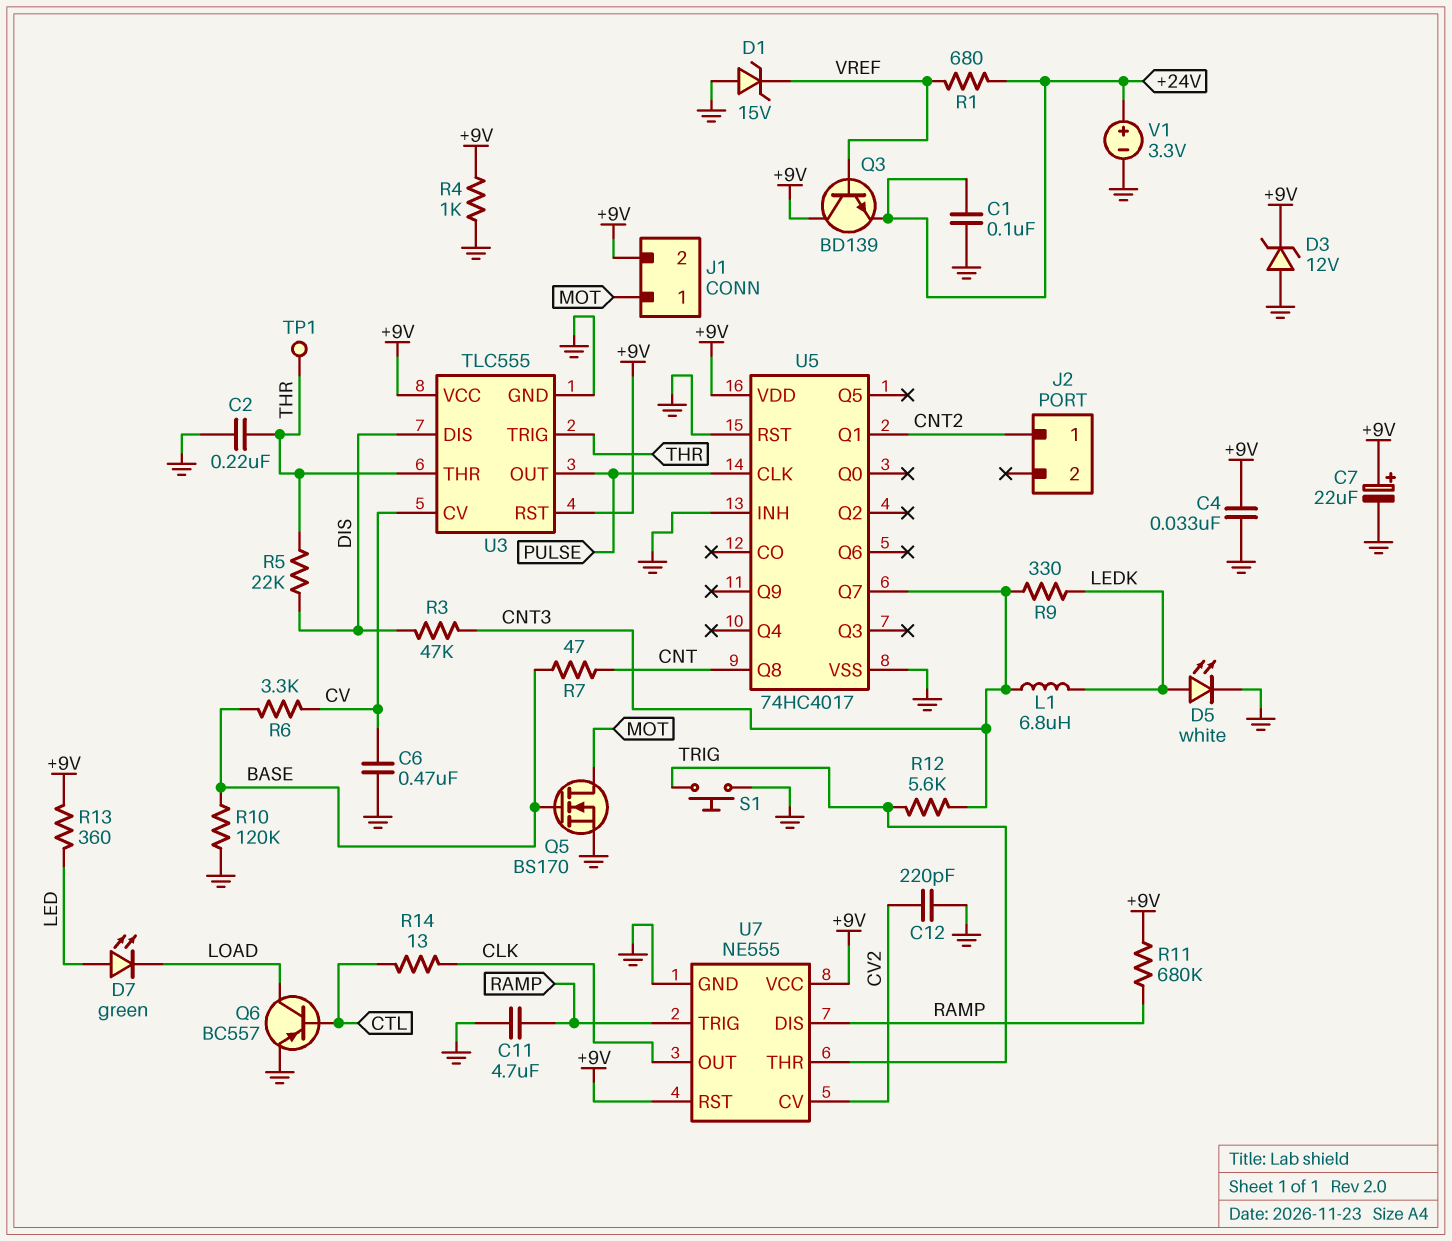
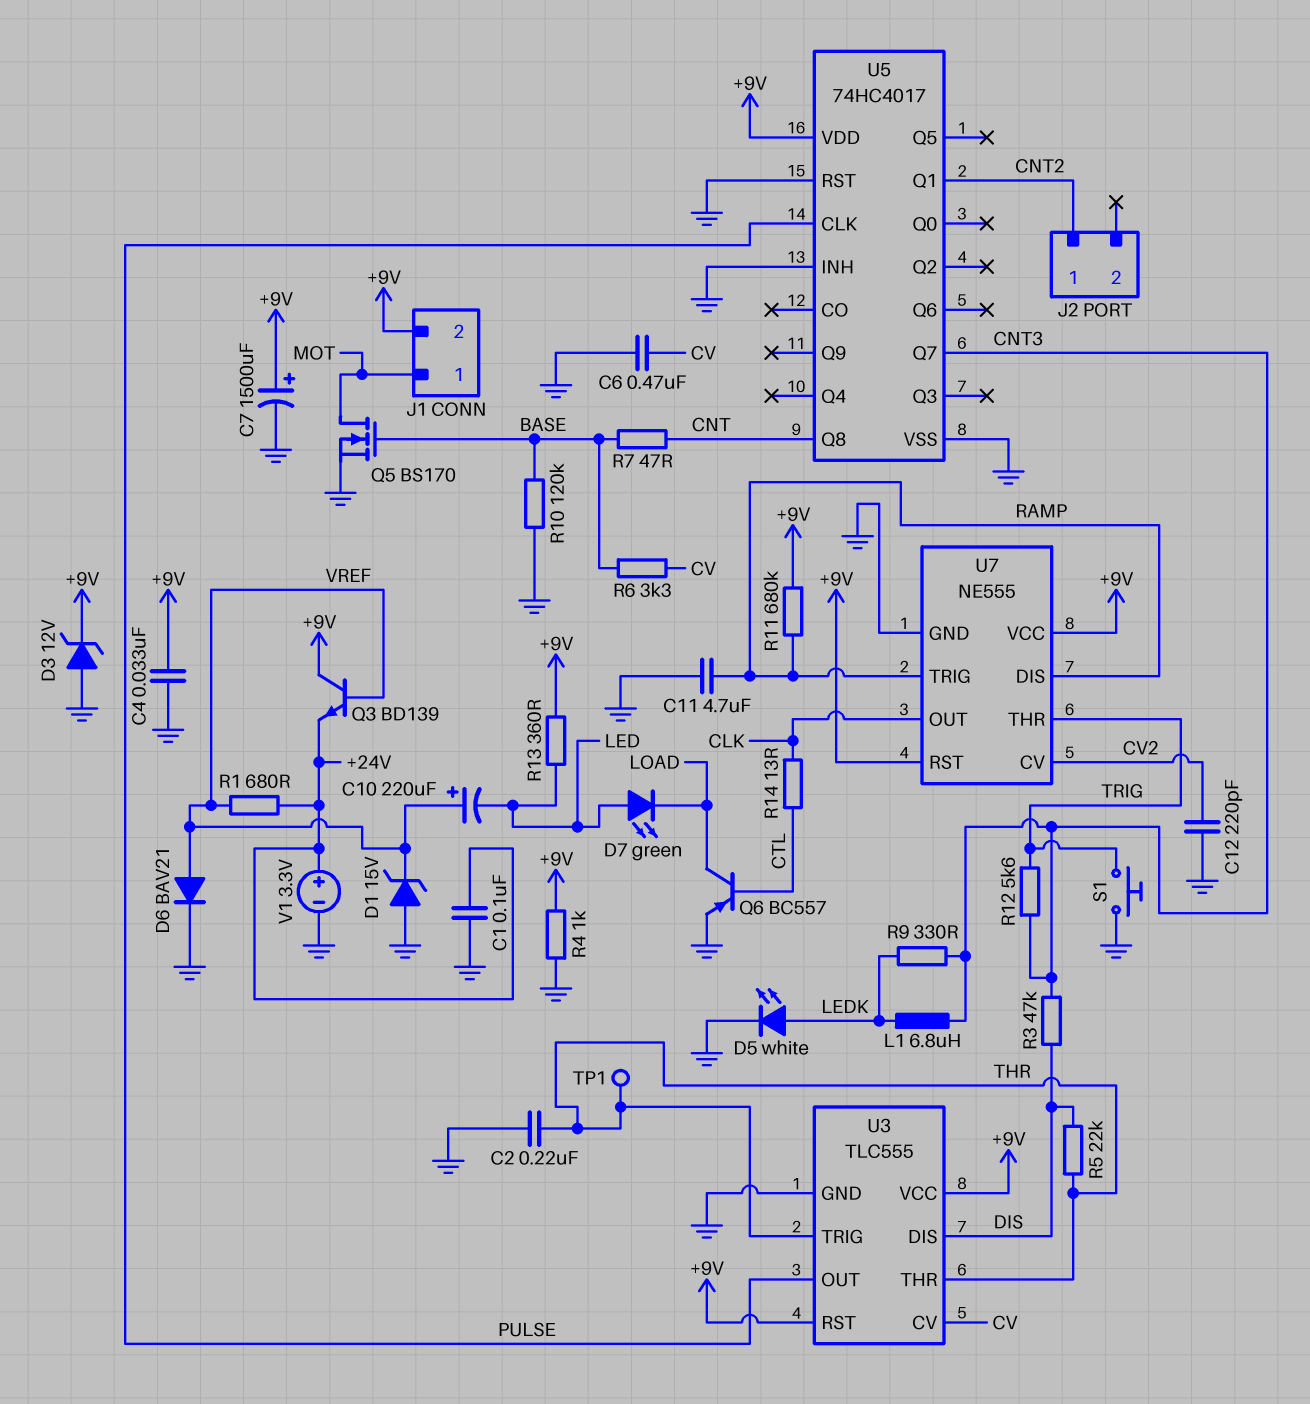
C7: 22uF (plus +9V, minus GND) -> 1500uF (plus +9V, minus GND)
C10: none -> 220uF (plus VREF, minus LED)
D6: none -> diode BAV21 (A VREF, K GND)

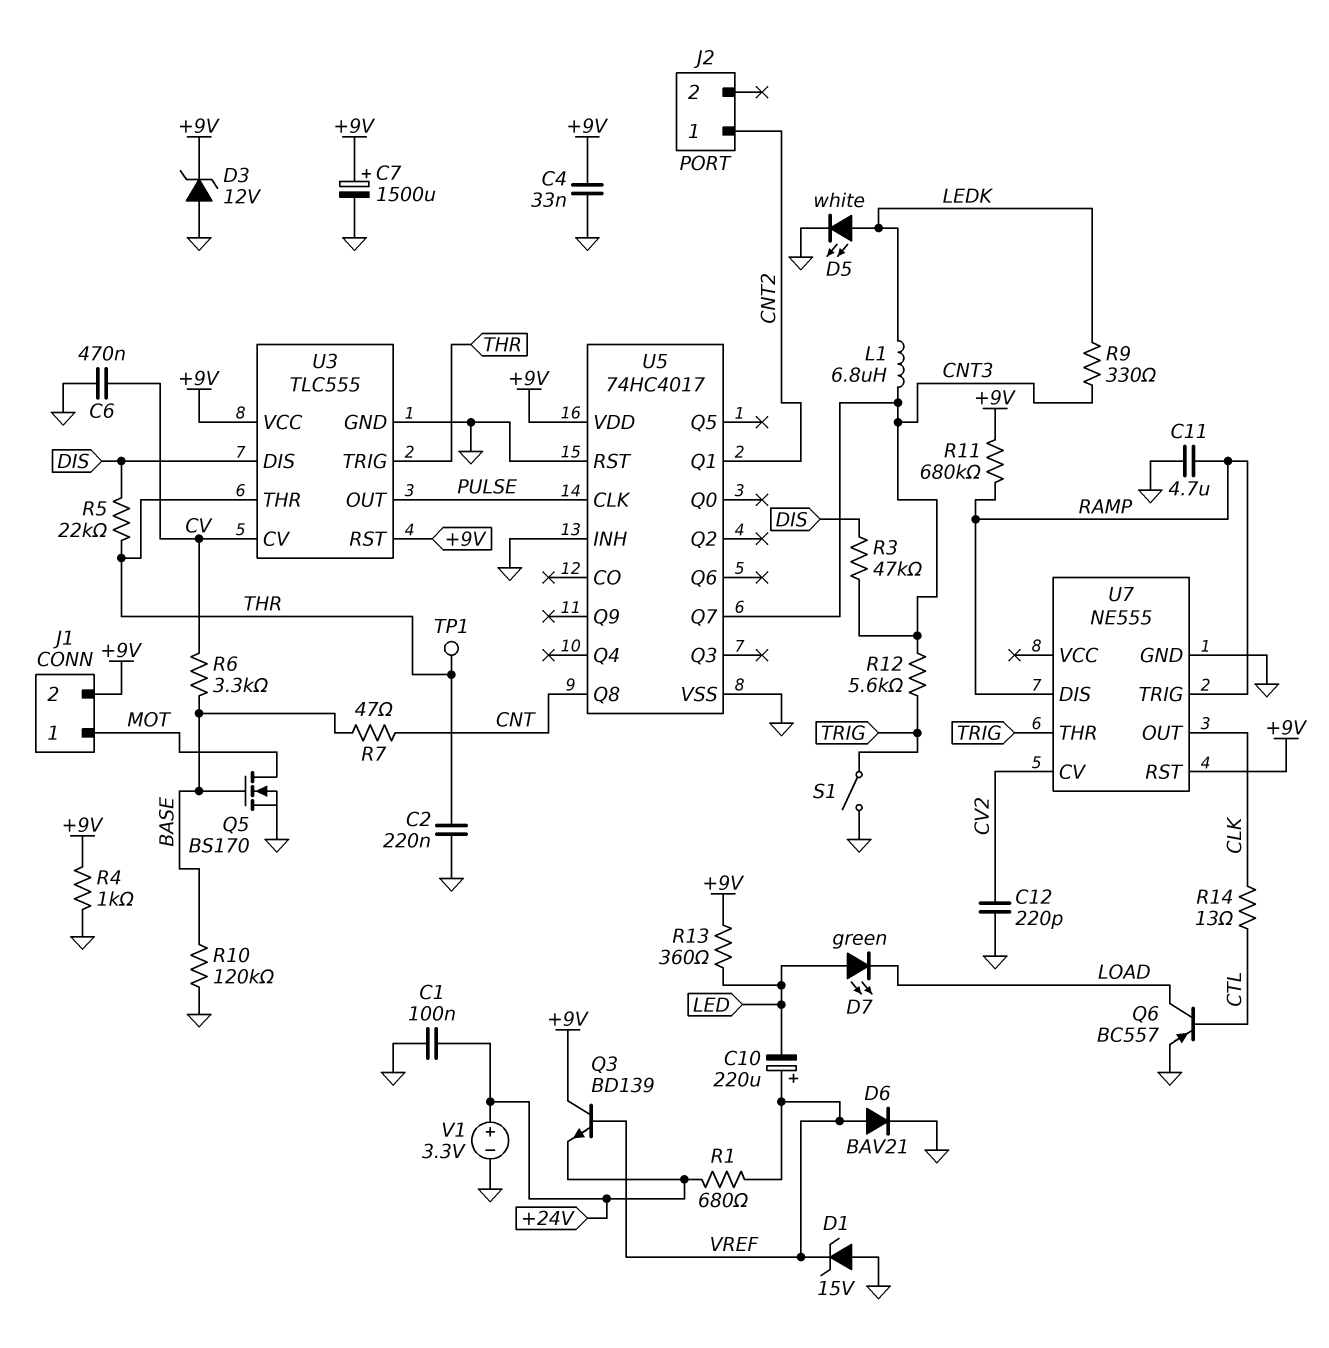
S1: button (GND, TRIG) -> switch (GND, TRIG)
U7 pin VCC: +9V -> none

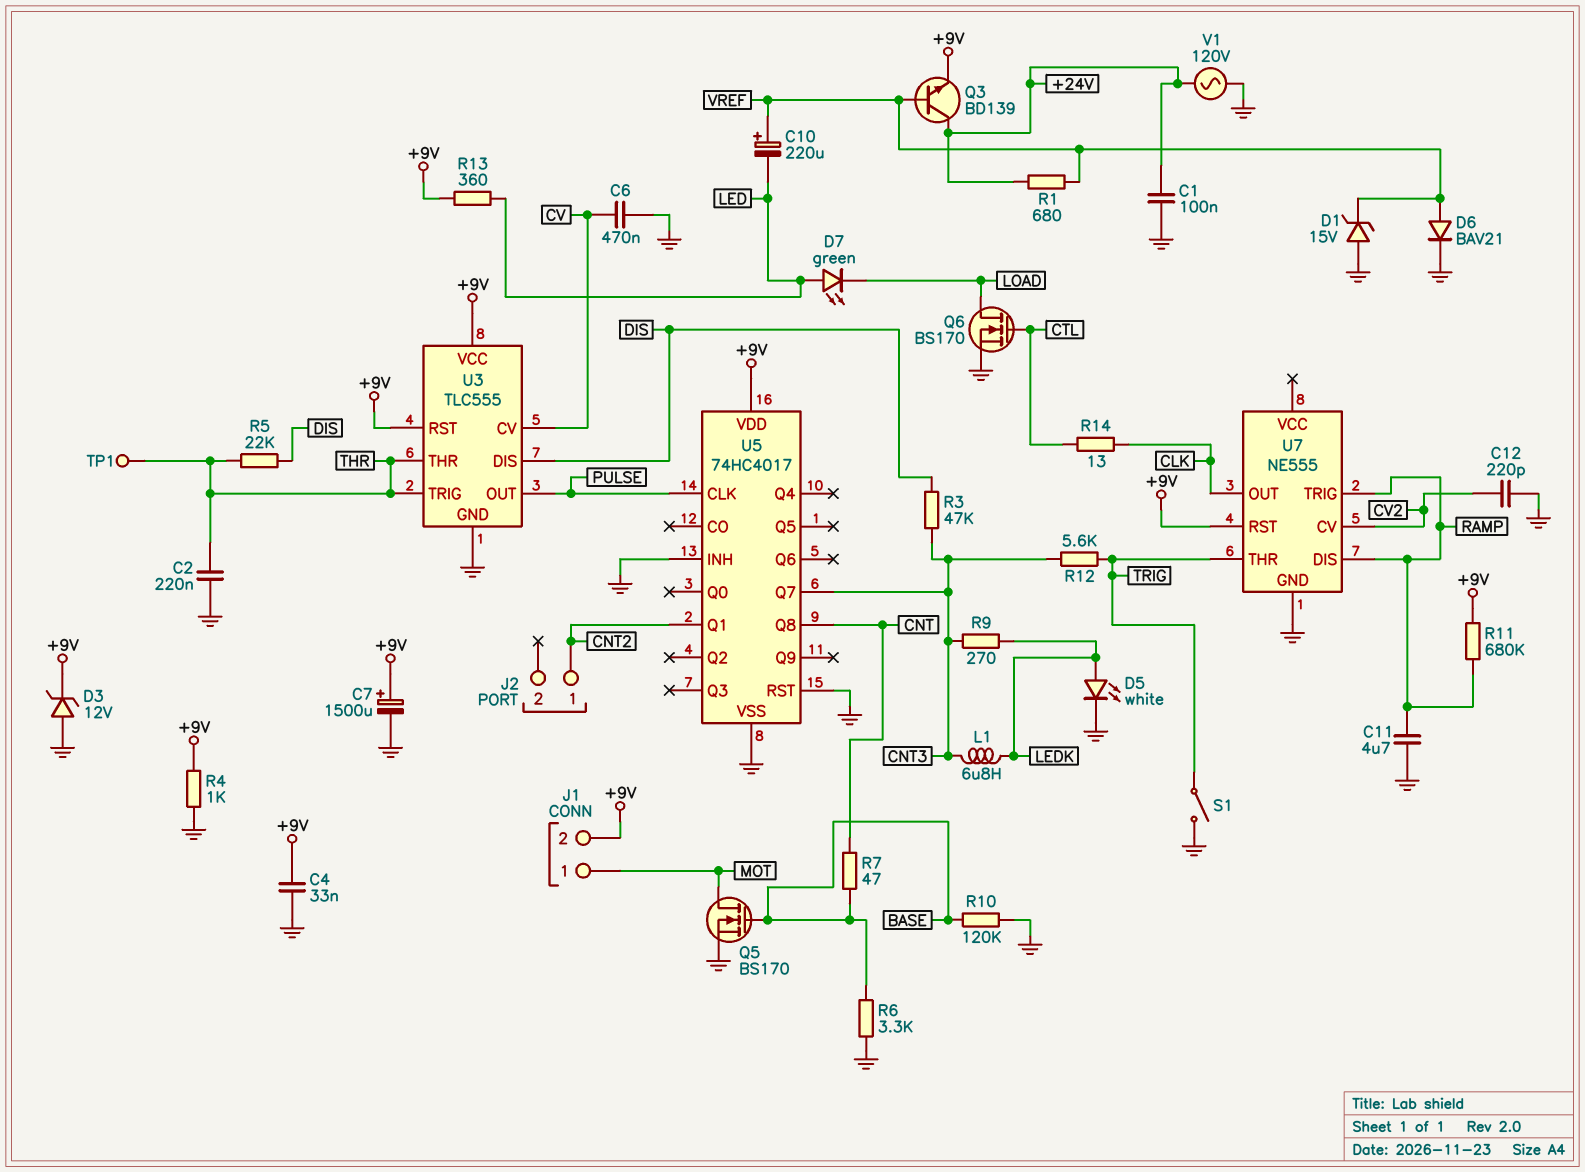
Q3: NPN BD139 (B VREF, C +9V, E +24V) -> NPN BD139 (B VREF, C +24V, E +9V)
Q6: PNP BC557 (B CTL, C LOAD, E GND) -> NMOS BS170 (G CTL, D LOAD, S GND)
R6: 3.3k (BASE, CV) -> 3.3k (BASE, GND)
R9: 330 (CNT3, LEDK) -> 270 (CNT3, LEDK)
V1: 3.3V (plus +24V, minus GND) -> AC 120V (+24V, GND)

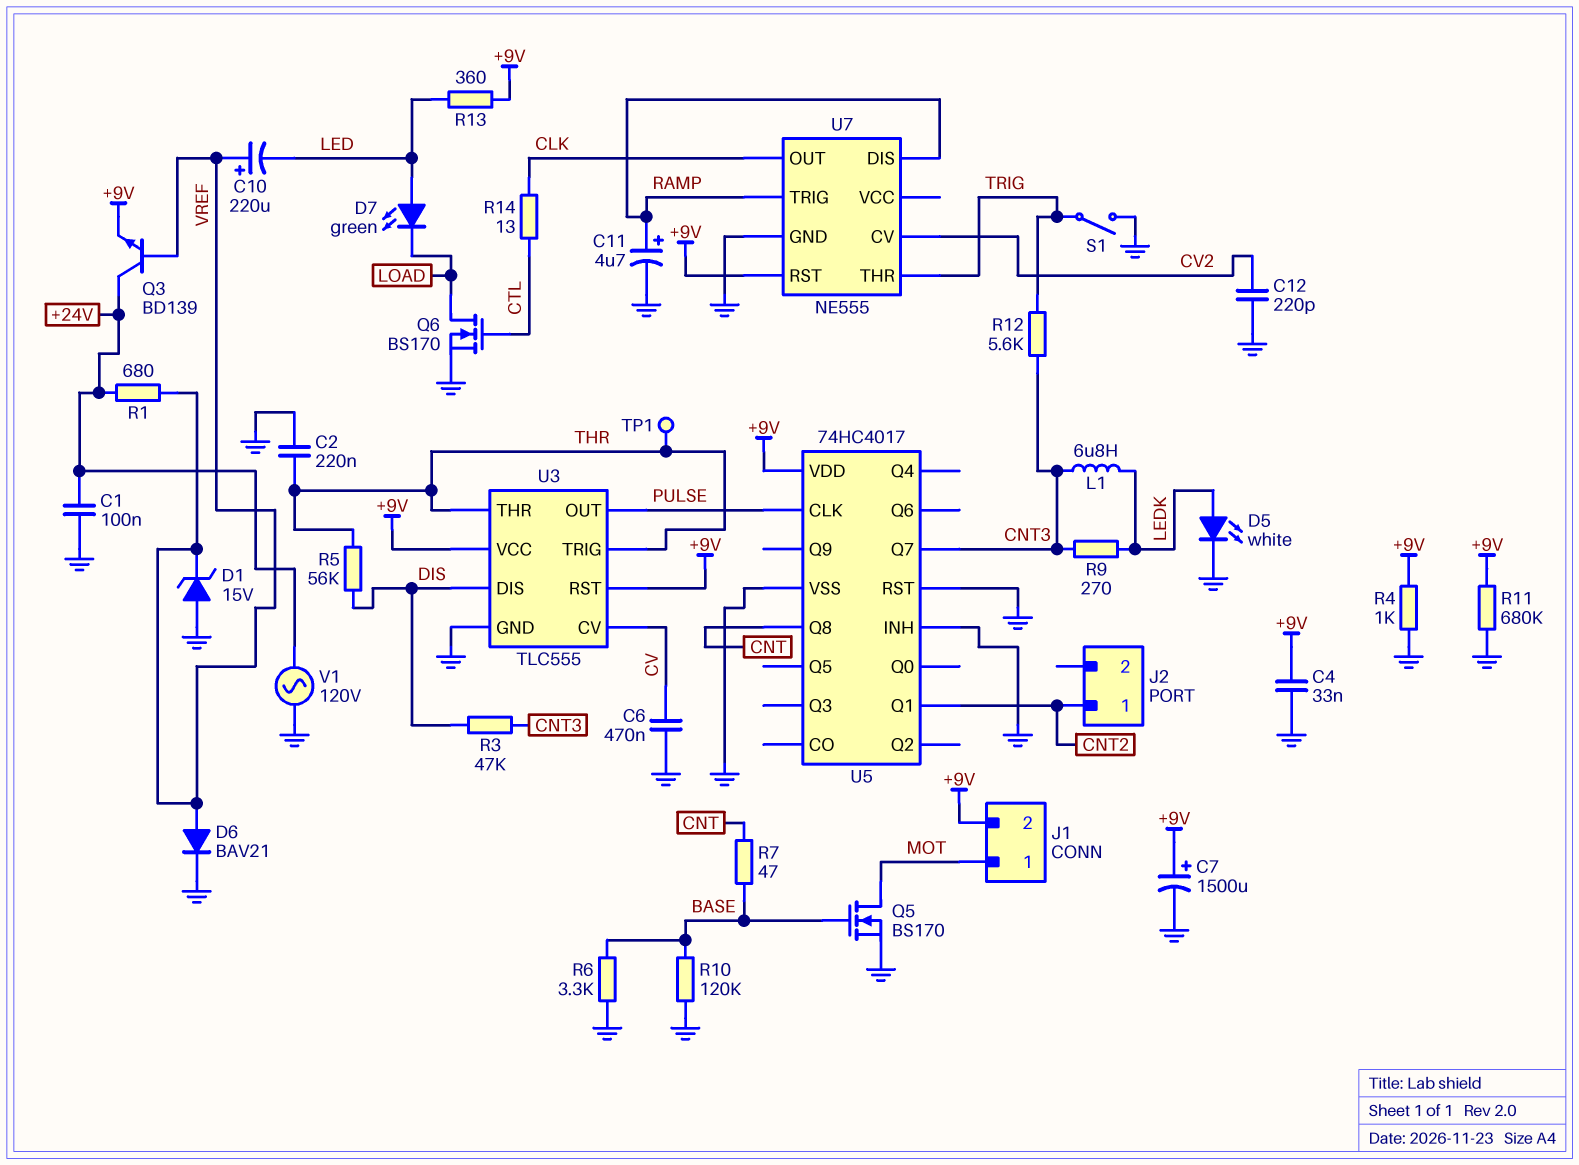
C11: 4.7uF (GND, RAMP) -> 4.7uF (plus RAMP, minus GND)
D3: zener 12V (A GND, K +9V) -> none
R5: 22k (DIS, THR) -> 56k (DIS, THR)
R11: 680k (+9V, RAMP) -> 680k (+9V, GND)

